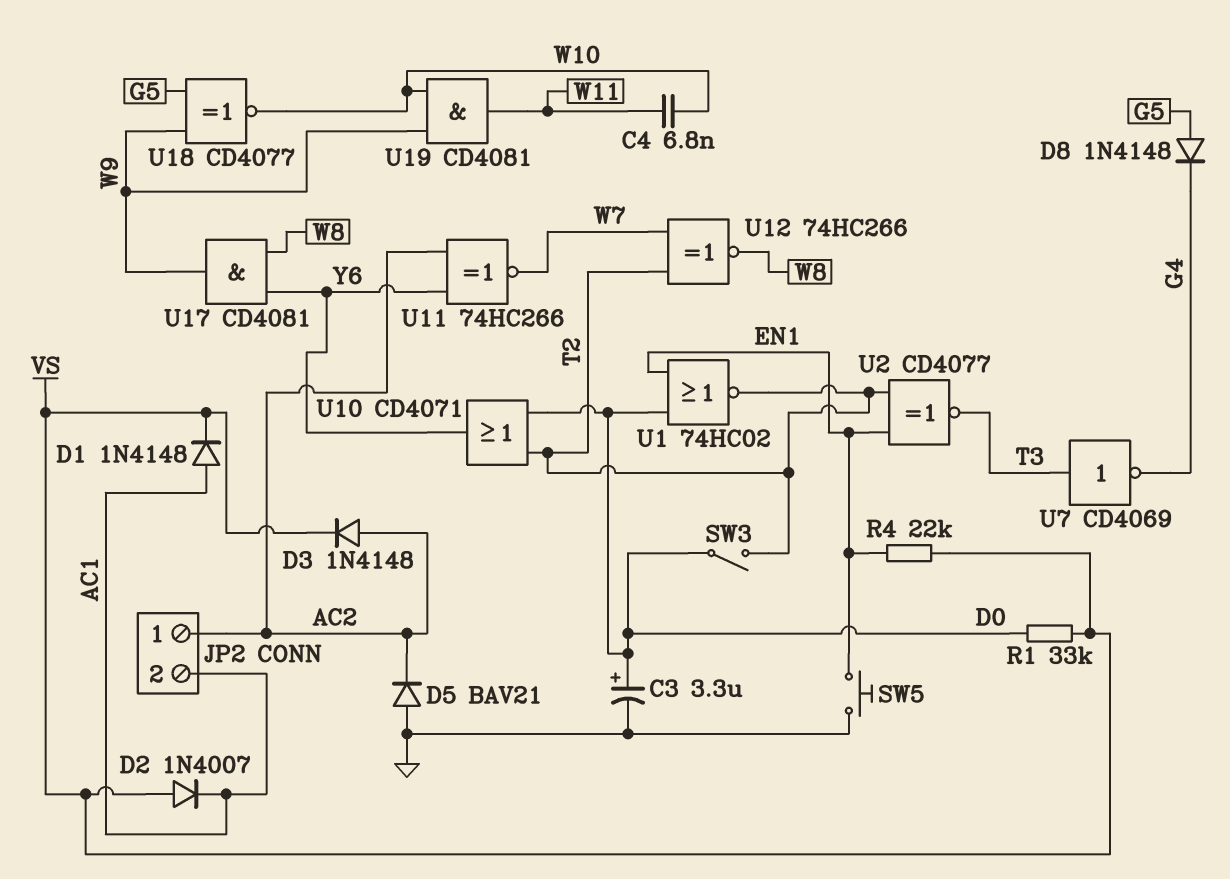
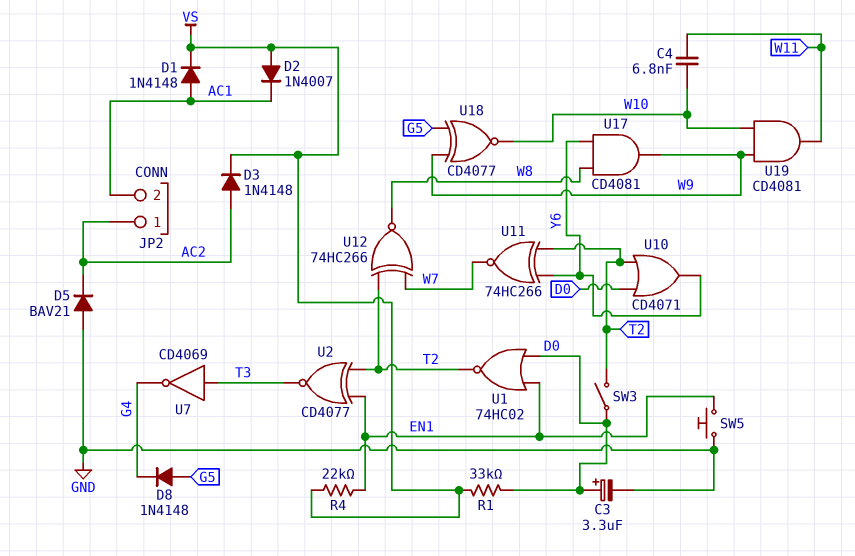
U11: XNOR 74HC266 (in AC2, in Y6, out W7) -> XNOR 74HC266 (in T2, in Y6, out W7)

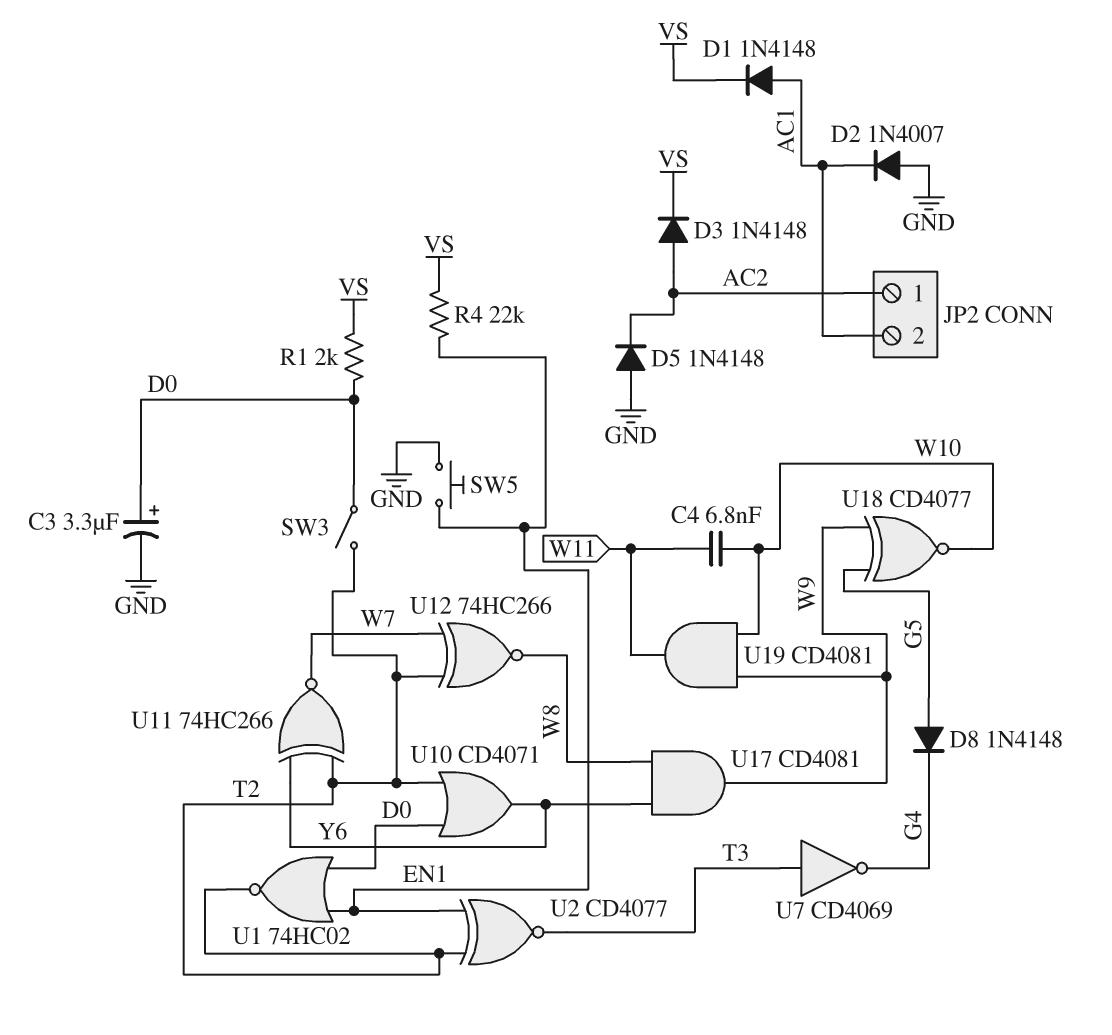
D2: diode 1N4007 (A VS, K AC1) -> diode 1N4007 (A GND, K AC1)
D5: diode BAV21 (A GND, K AC2) -> diode 1N4148 (A GND, K AC2)
R1: 33k (D0, VS) -> 2k (D0, VS)

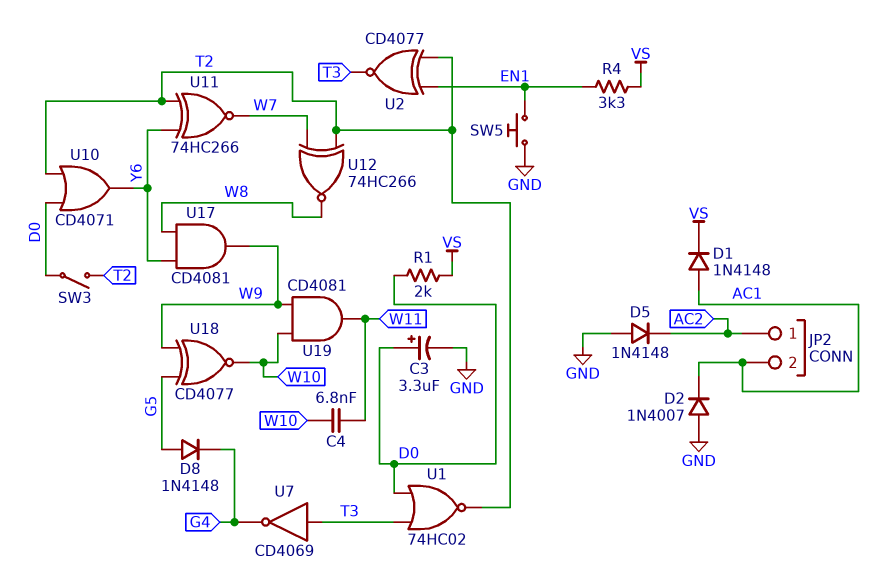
D3: diode 1N4148 (A AC2, K VS) -> none
R4: 22k (EN1, VS) -> 3.3k (EN1, VS)
U1: NOR 74HC02 (in D0, in EN1, out T2) -> NOR 74HC02 (in D0, in T3, out T2)

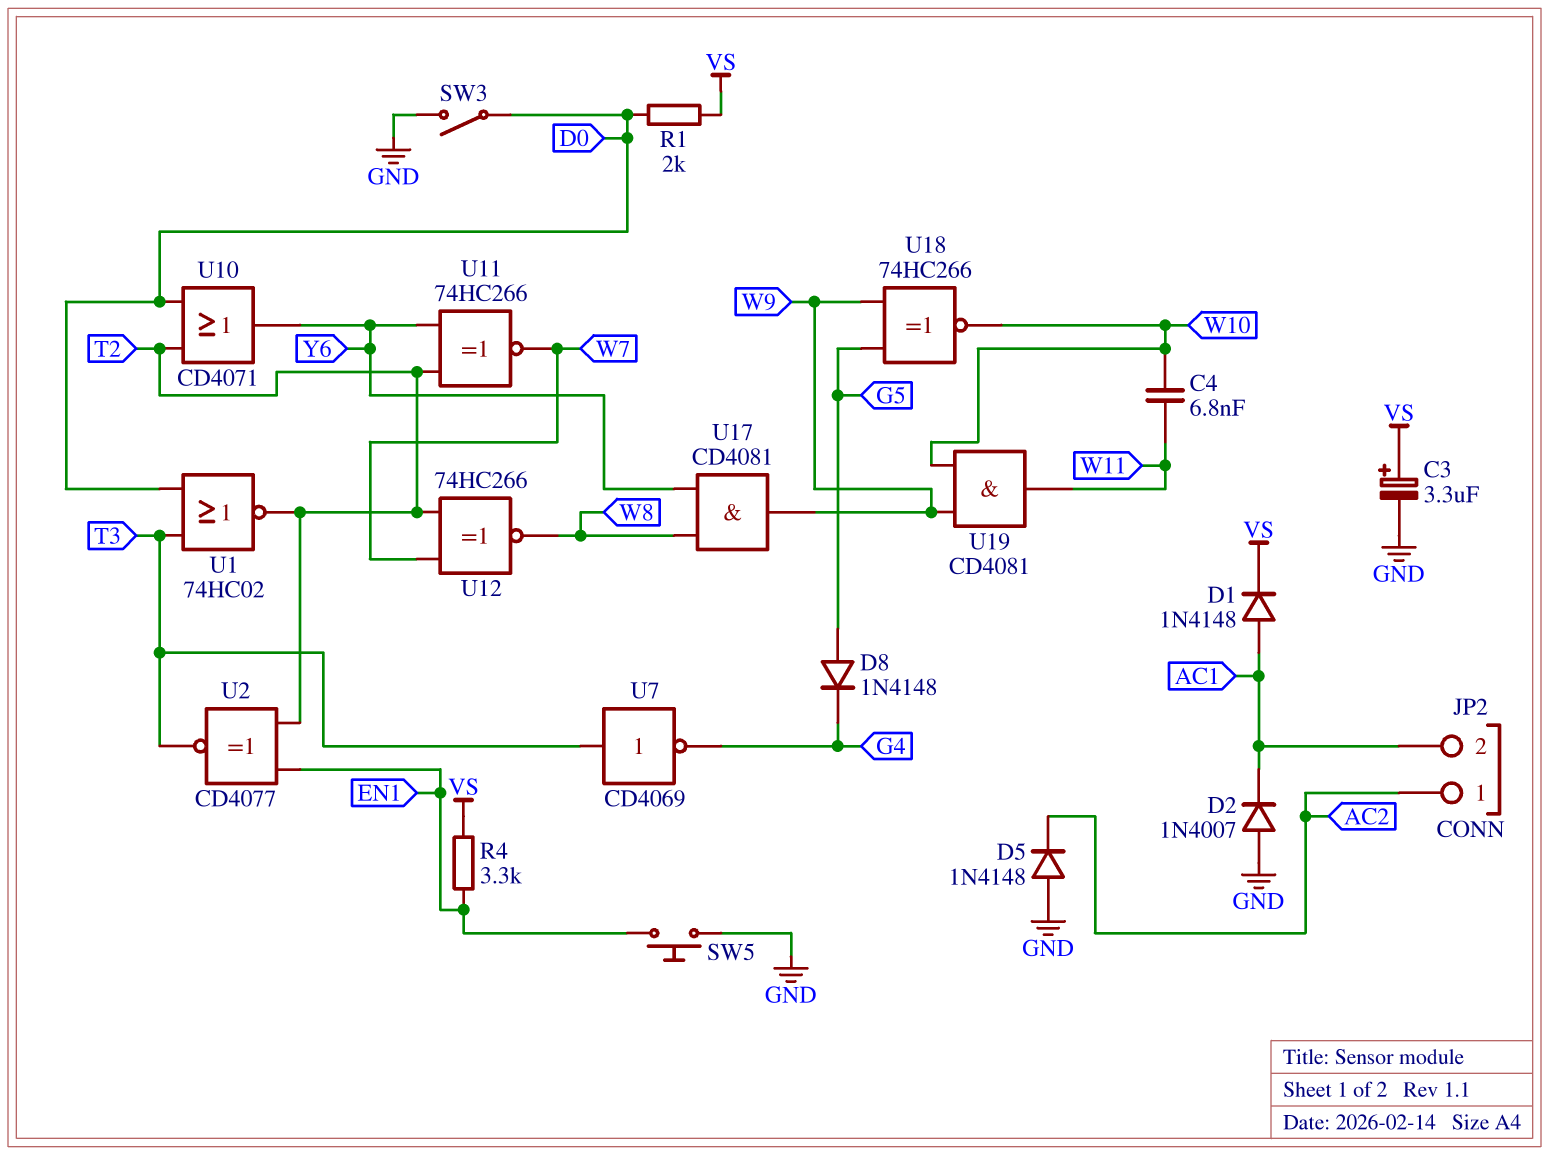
C3: 3.3uF (plus D0, minus GND) -> 3.3uF (plus VS, minus GND)
SW3: switch (D0, T2) -> switch (D0, GND)
U18: XNOR CD4077 (in G5, in W9, out W10) -> XNOR 74HC266 (in G5, in W9, out W10)

